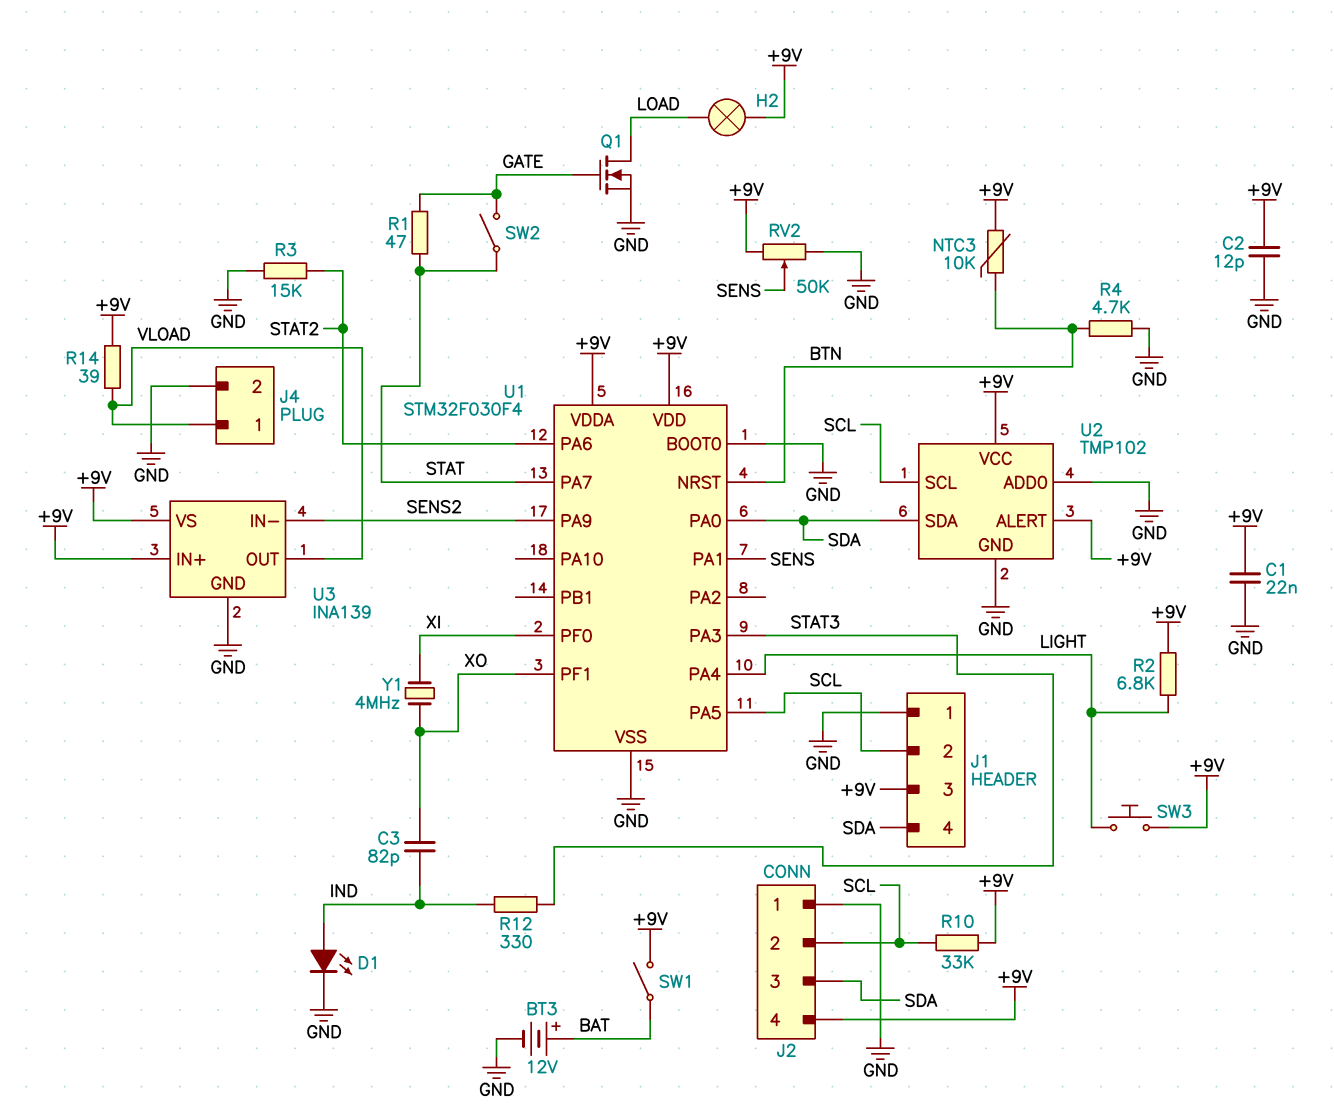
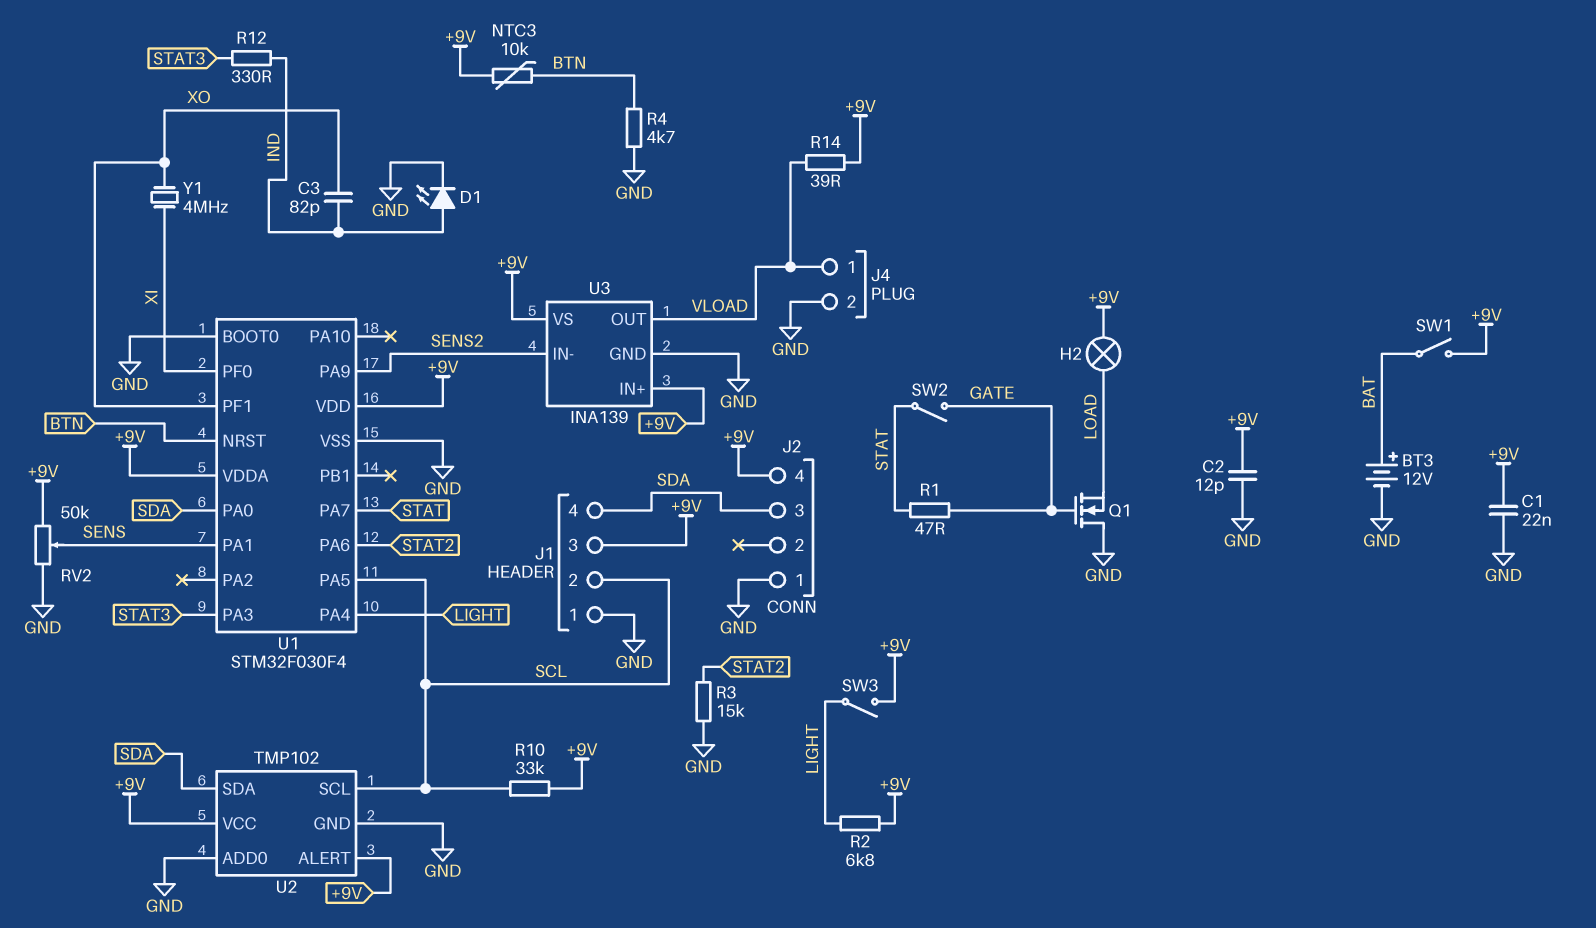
J2 pin 2: SCL -> none
Q1: NMOS (G GATE, D LOAD, S GND) -> NMOS (G GATE, D GND, S LOAD)
SW3: button (+9V, LIGHT) -> switch (+9V, LIGHT)

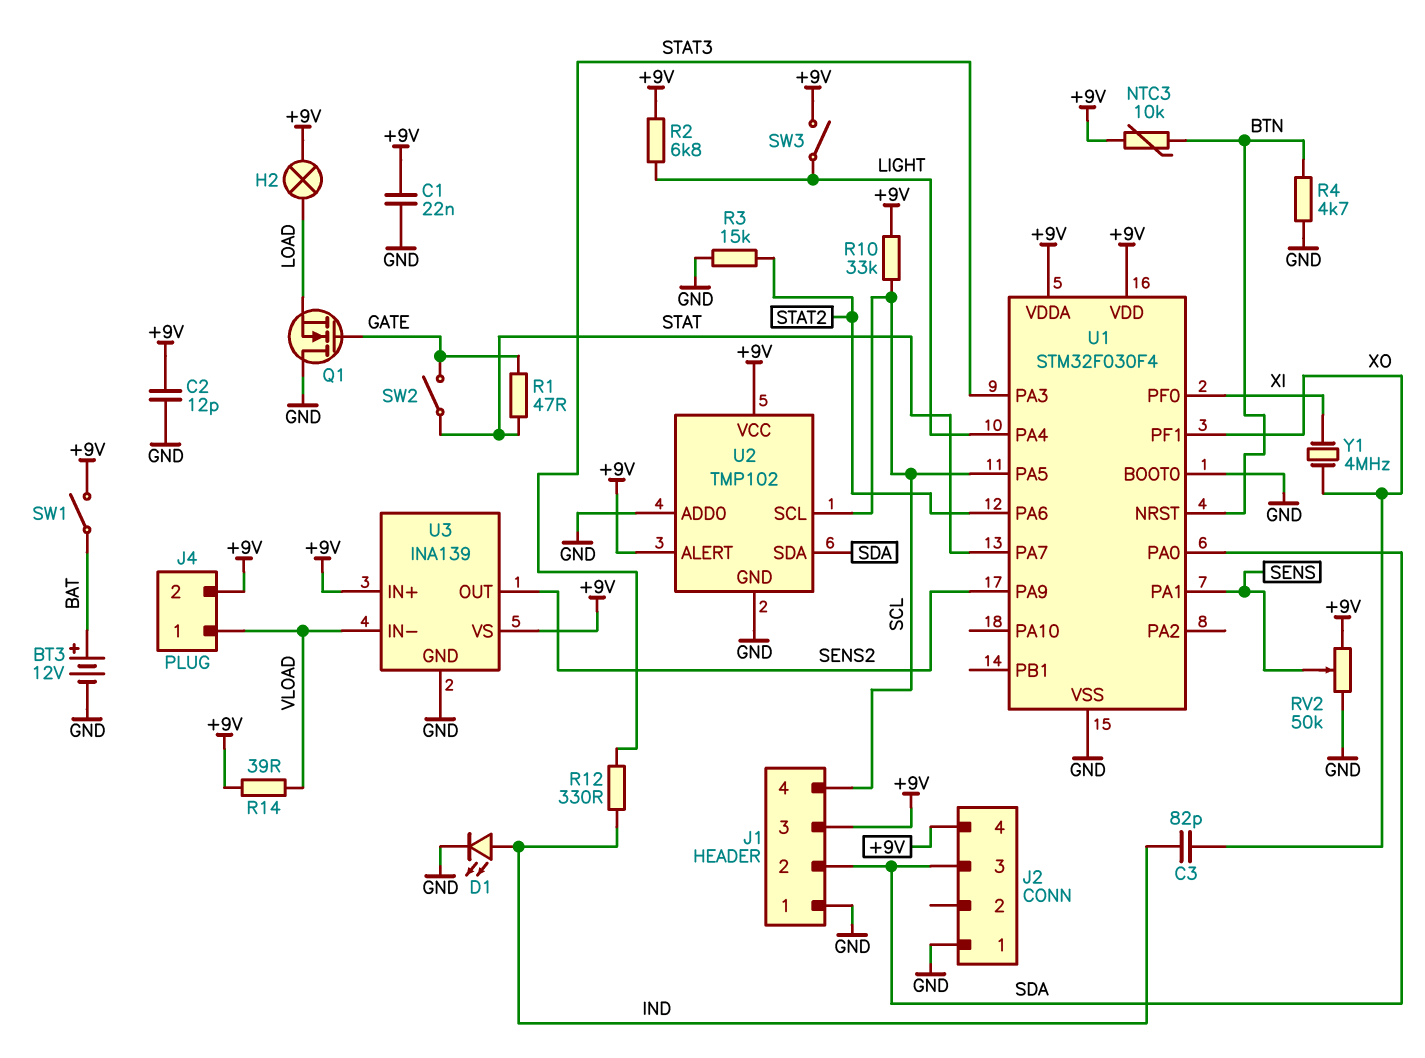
J1 pin 2: SCL -> SDA
J1 pin 4: SDA -> SCL
J4 pin 2: GND -> +9V
U3 pin IN-: SENS2 -> VLOAD
U3 pin OUT: VLOAD -> SENS2

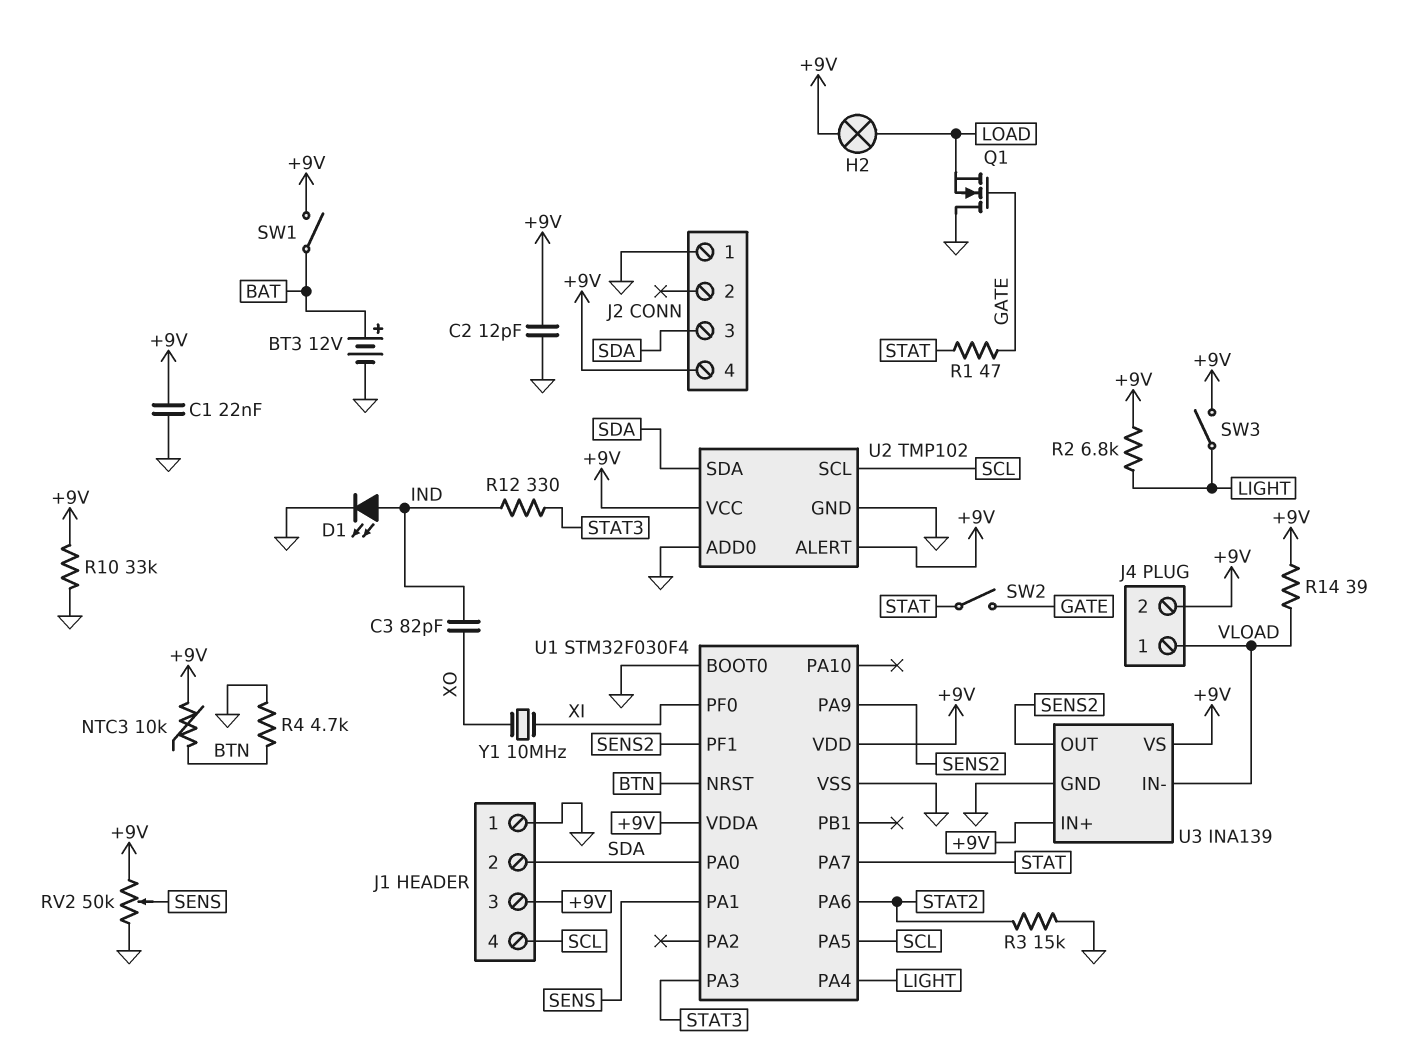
R10: 33k (+9V, SCL) -> 33k (+9V, GND)
U1 pin PF1: XO -> SENS2
Y1: 4MHz (XI, XO) -> 10MHz (XI, XO)

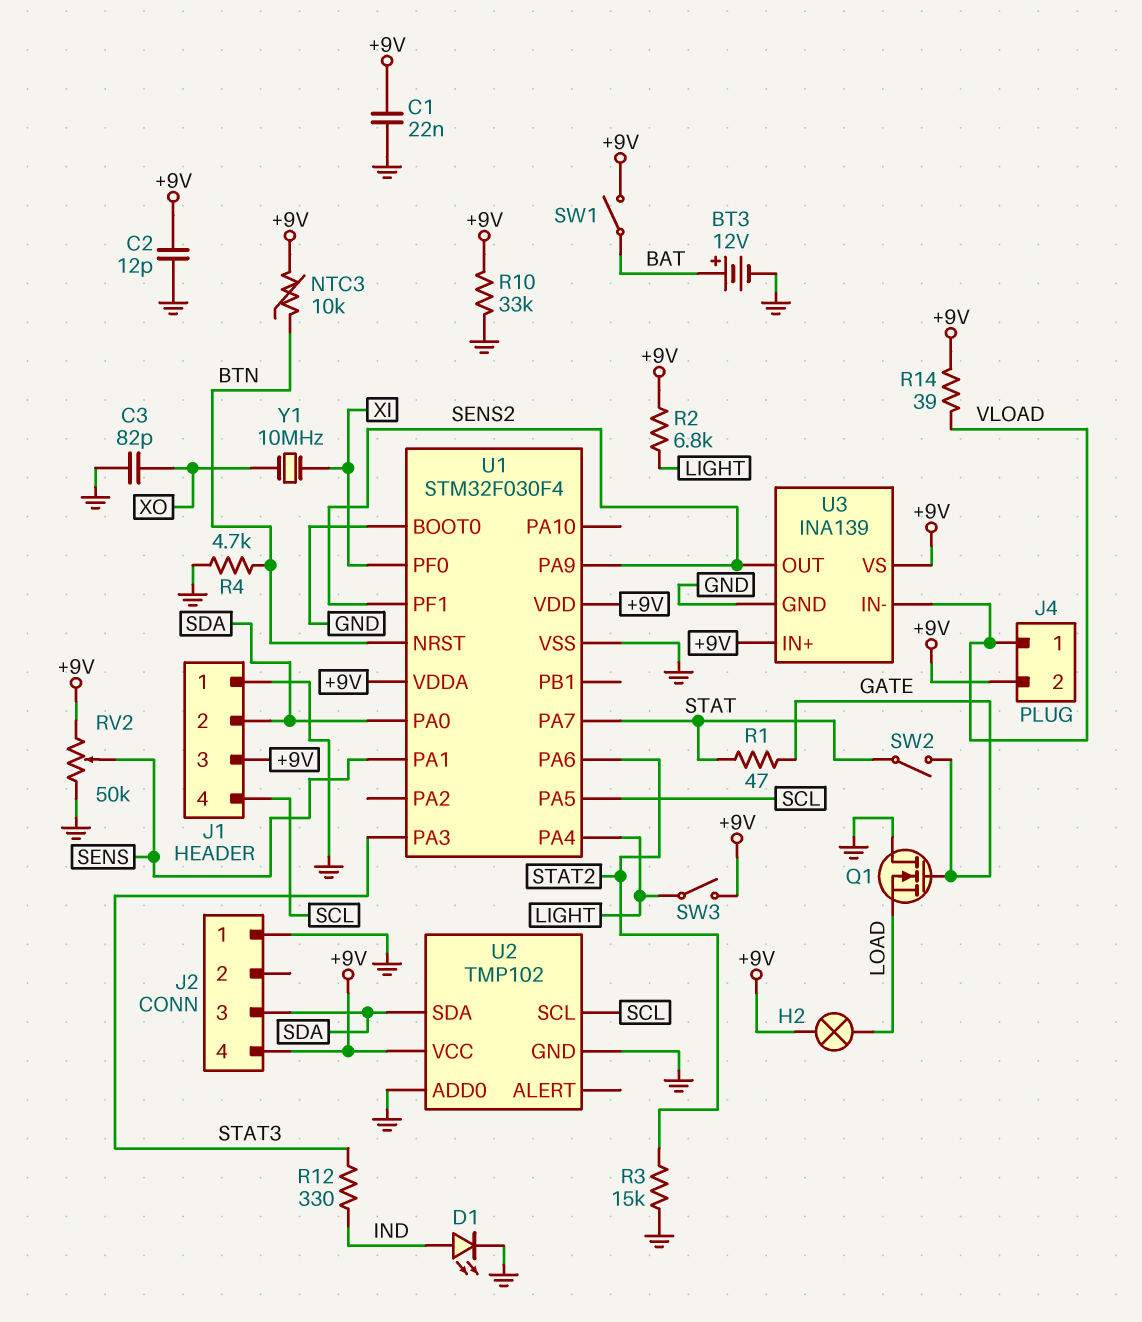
C3: 82pF (IND, XO) -> 82pF (GND, XO)
U2 pin ALERT: +9V -> none

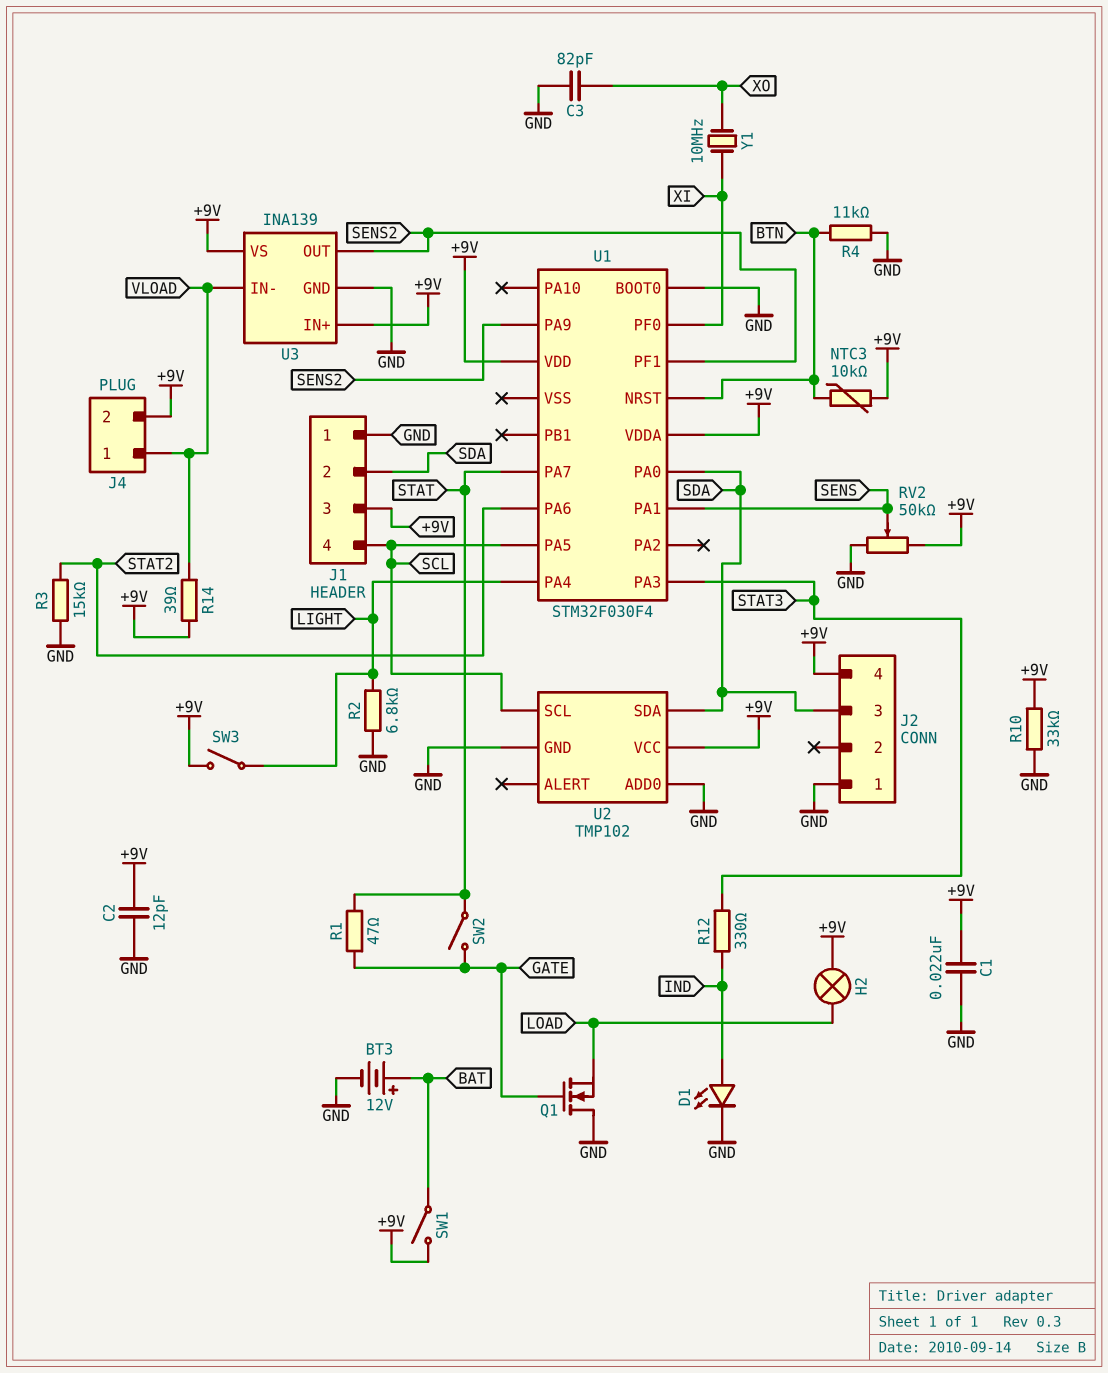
R2: 6.8k (+9V, LIGHT) -> 6.8k (GND, LIGHT)
R4: 4.7k (BTN, GND) -> 11k (BTN, GND)
U1 pin VSS: GND -> none

